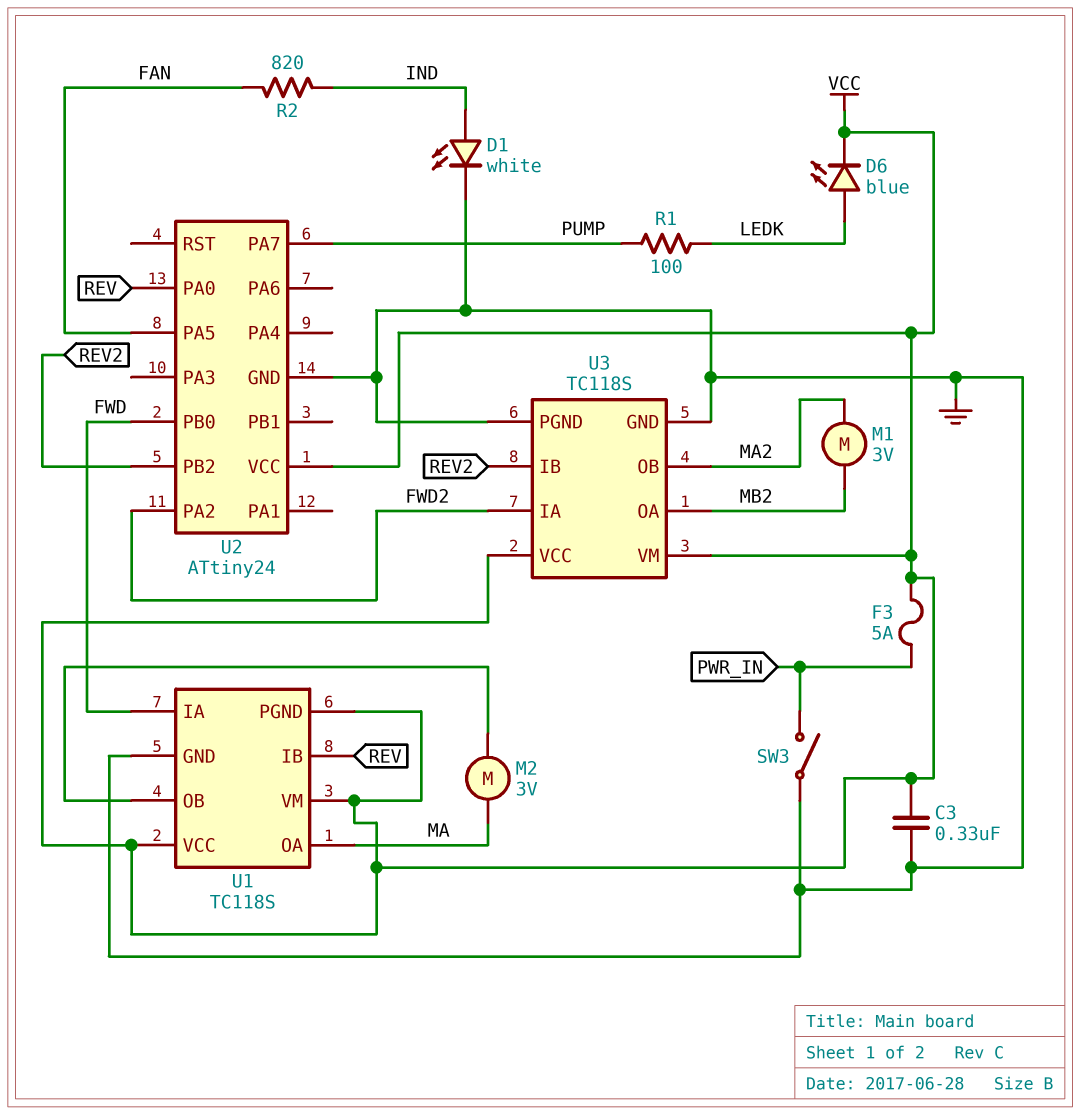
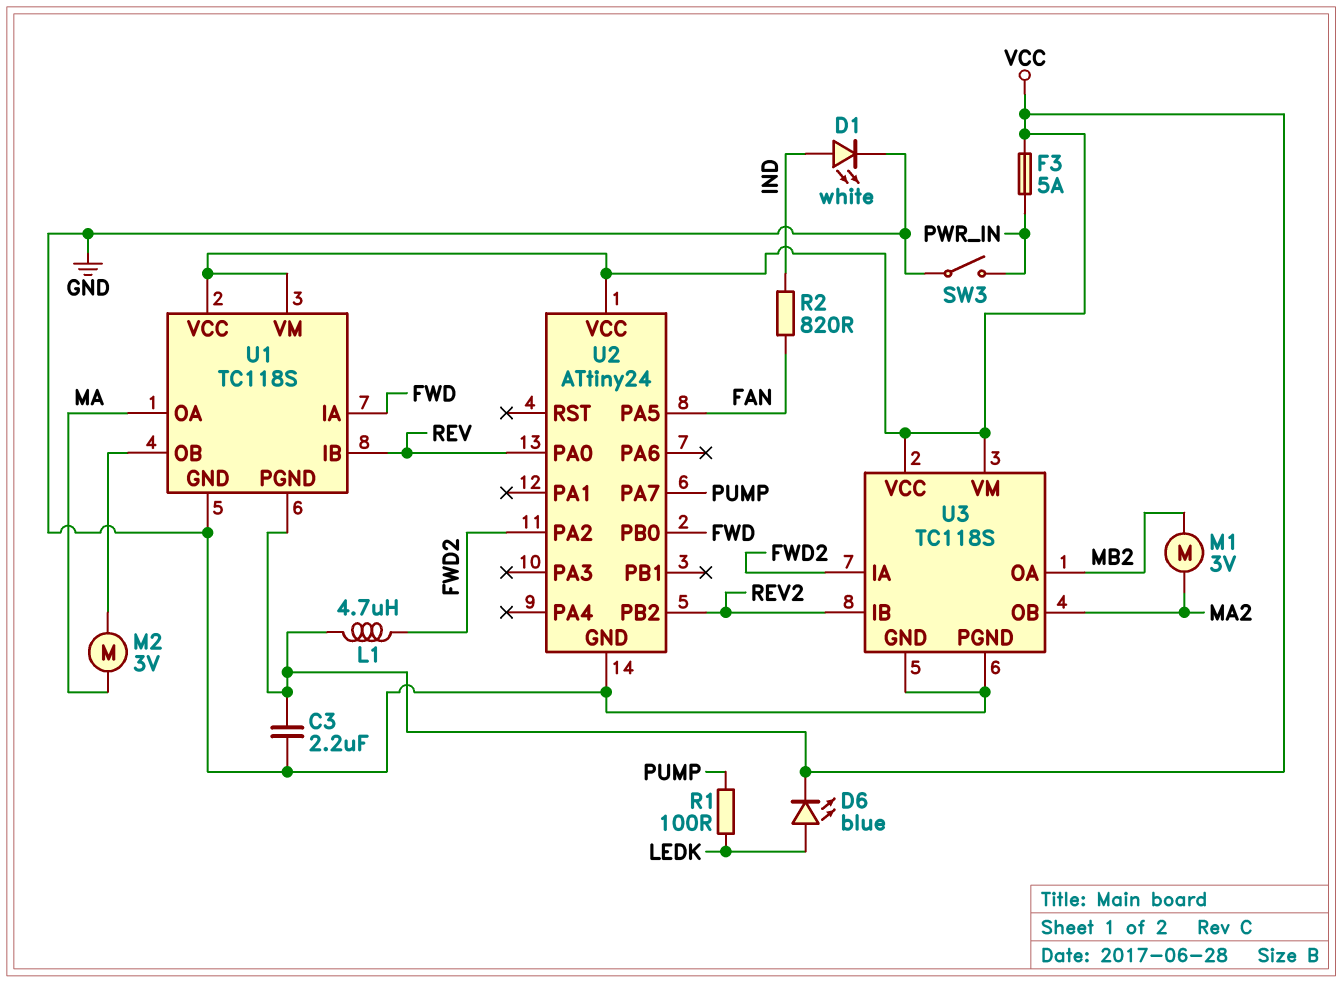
C3: 330nF (GND, VCC) -> 2.2uF (GND, VCC)
L1: none -> 4.7uH (FWD2, VCC)

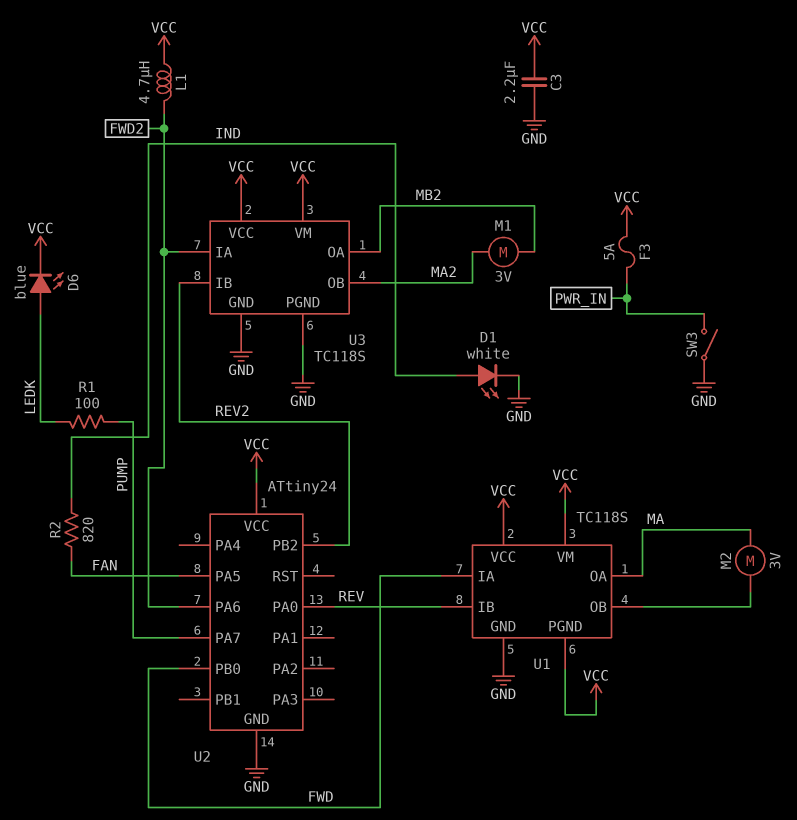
U2 pin PA2: FWD2 -> none
U2 pin PA6: none -> FWD2

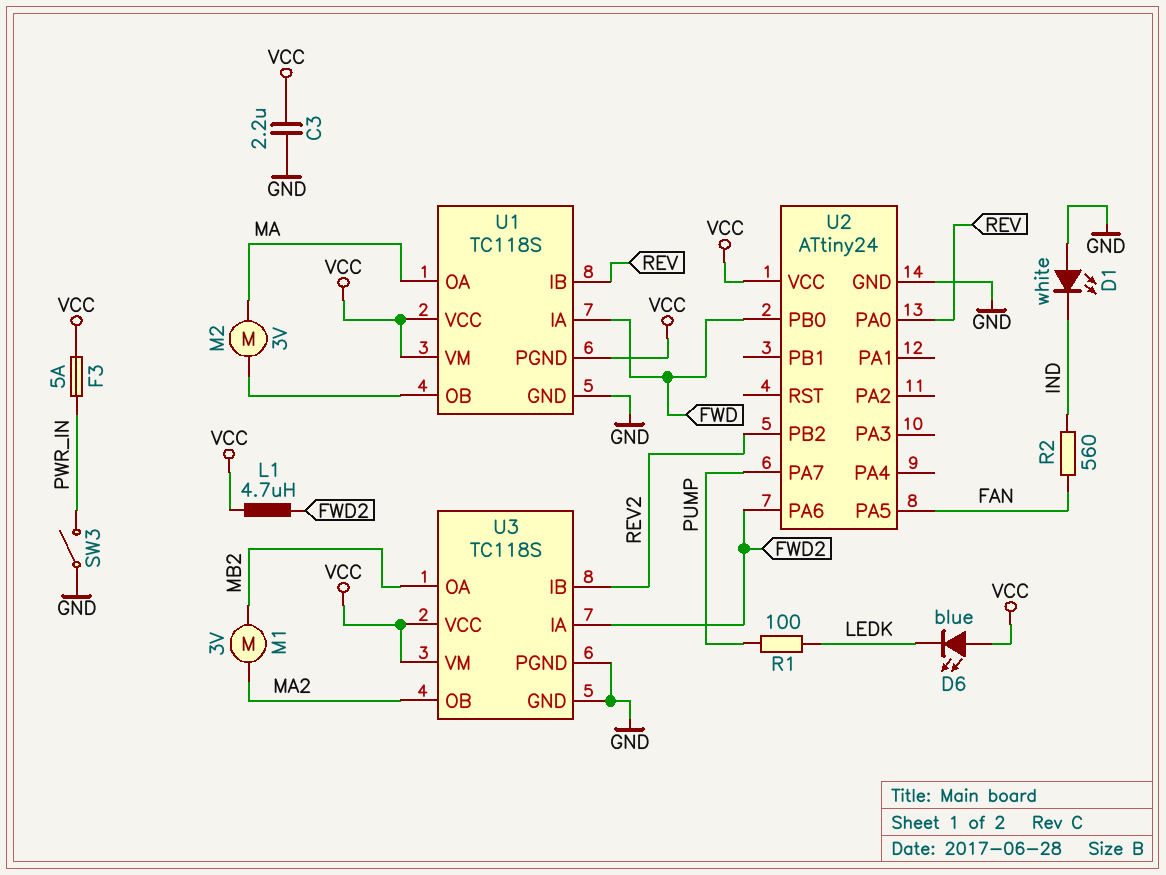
D1: LED white (A IND, K GND) -> LED white (A GND, K IND)
D6: LED blue (A LEDK, K VCC) -> LED blue (A VCC, K LEDK)
R2: 820 (FAN, IND) -> 560 (FAN, IND)

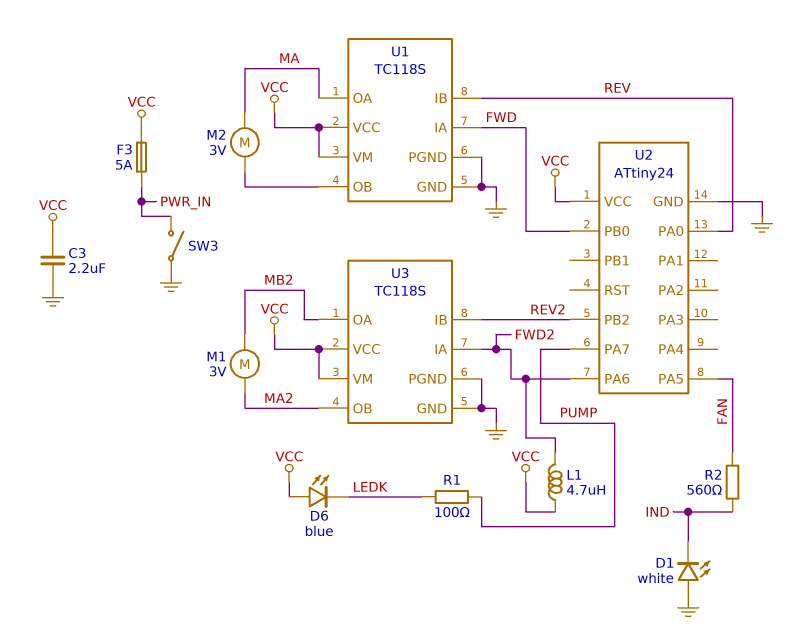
U1 pin PGND: VCC -> GND

